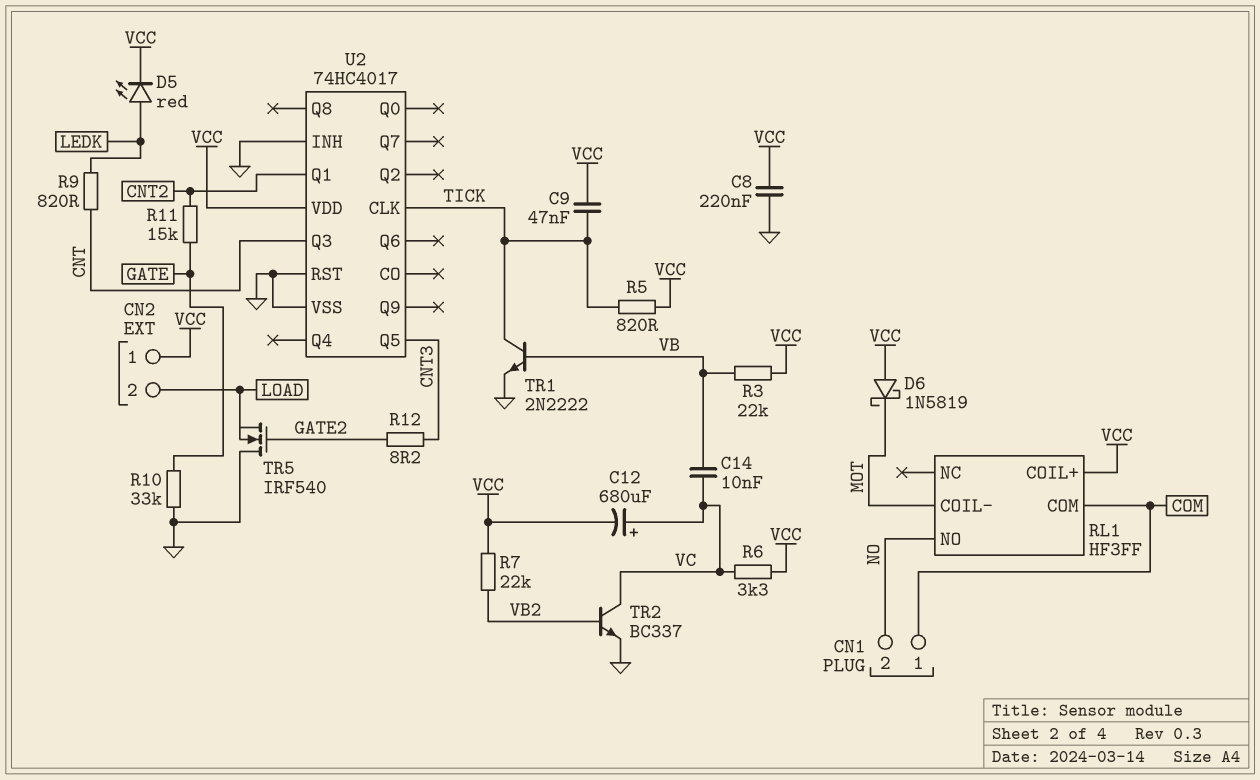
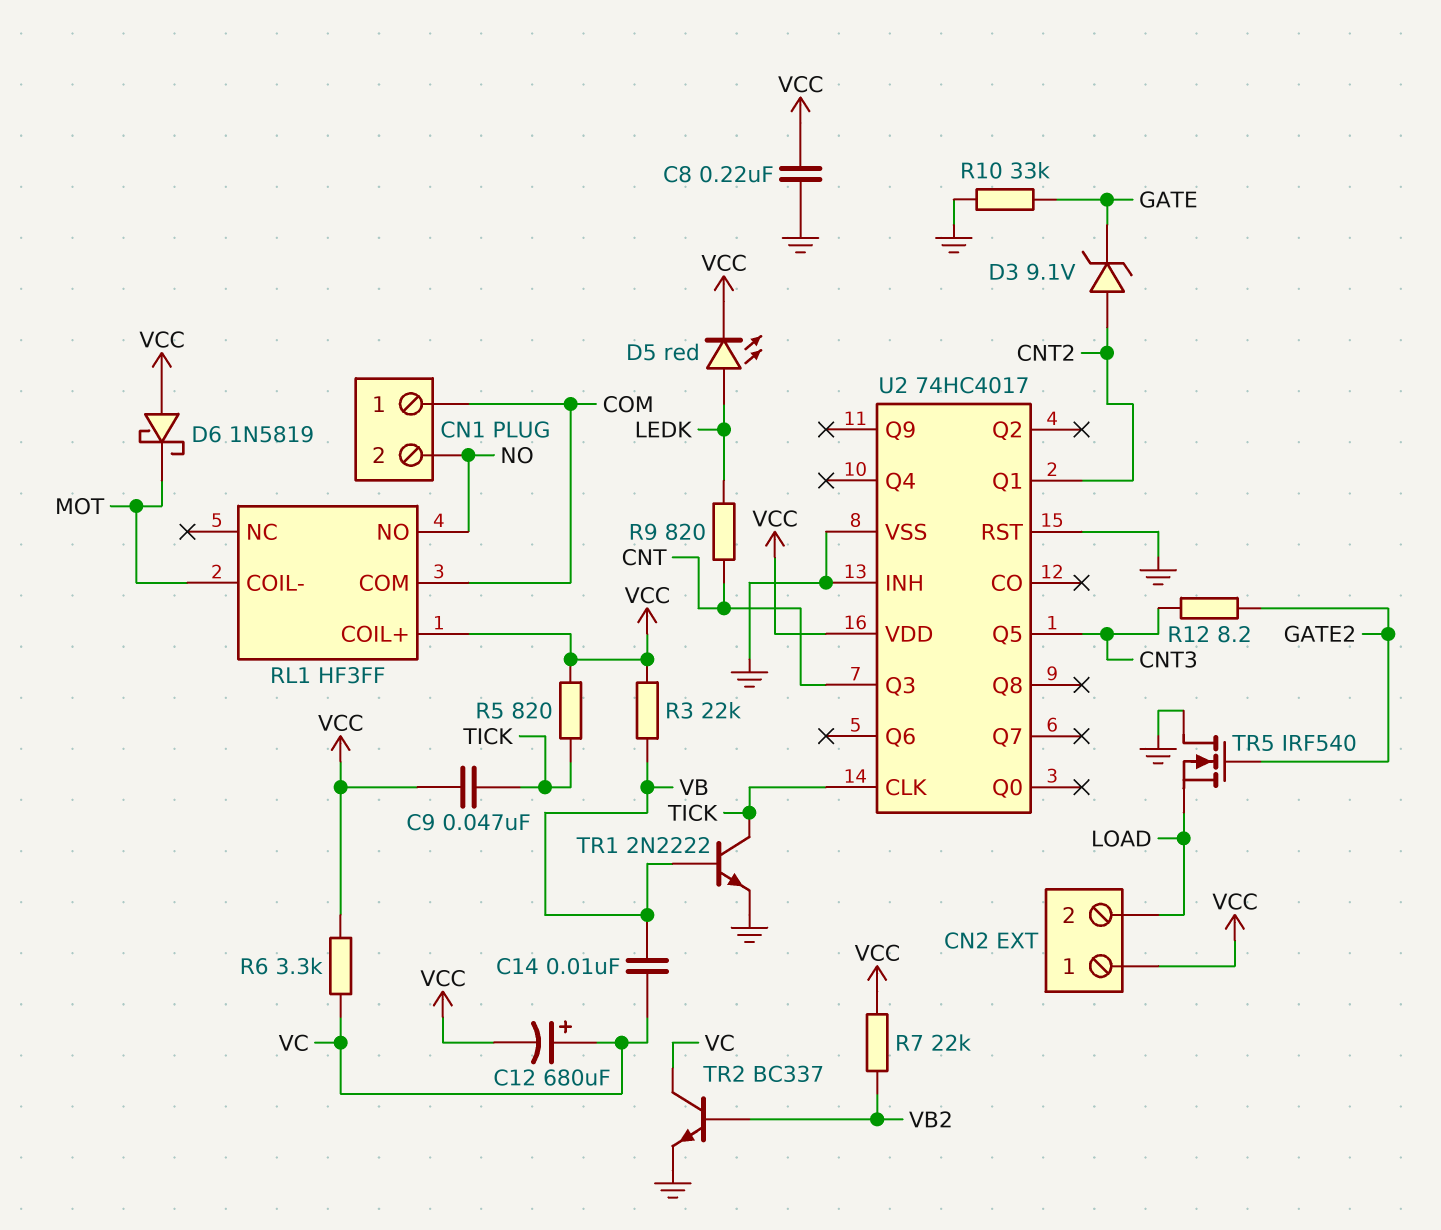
D3: none -> zener 9.1V (A CNT2, K GATE)
R11: 15k (CNT2, GATE) -> none

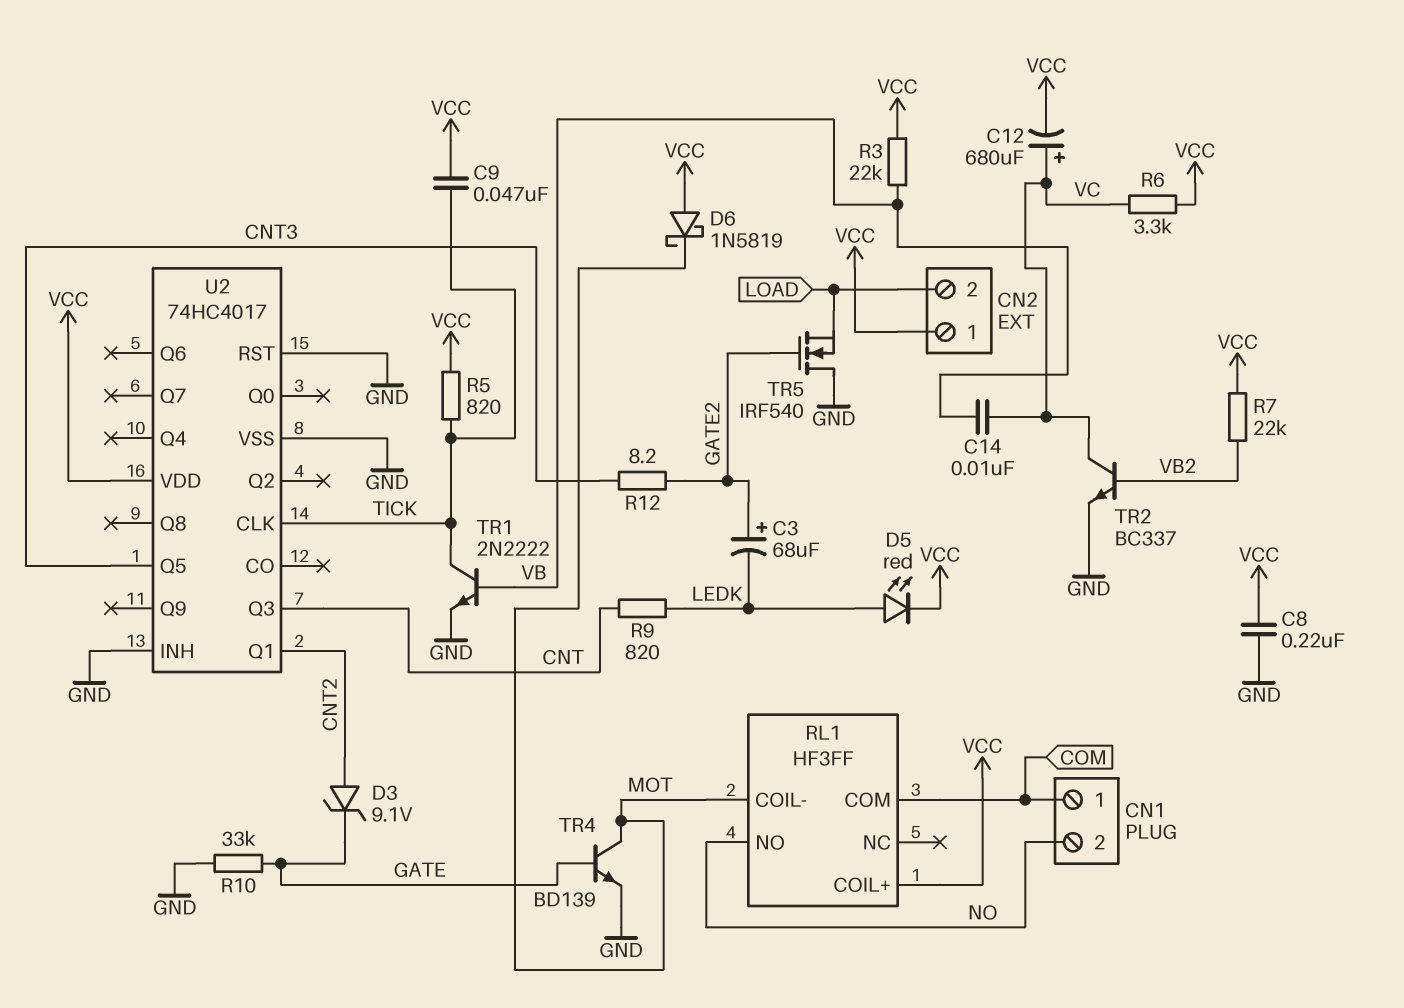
C3: none -> 68uF (plus GATE2, minus LEDK)
TR4: none -> NPN BD139 (B GATE, C MOT, E GND)

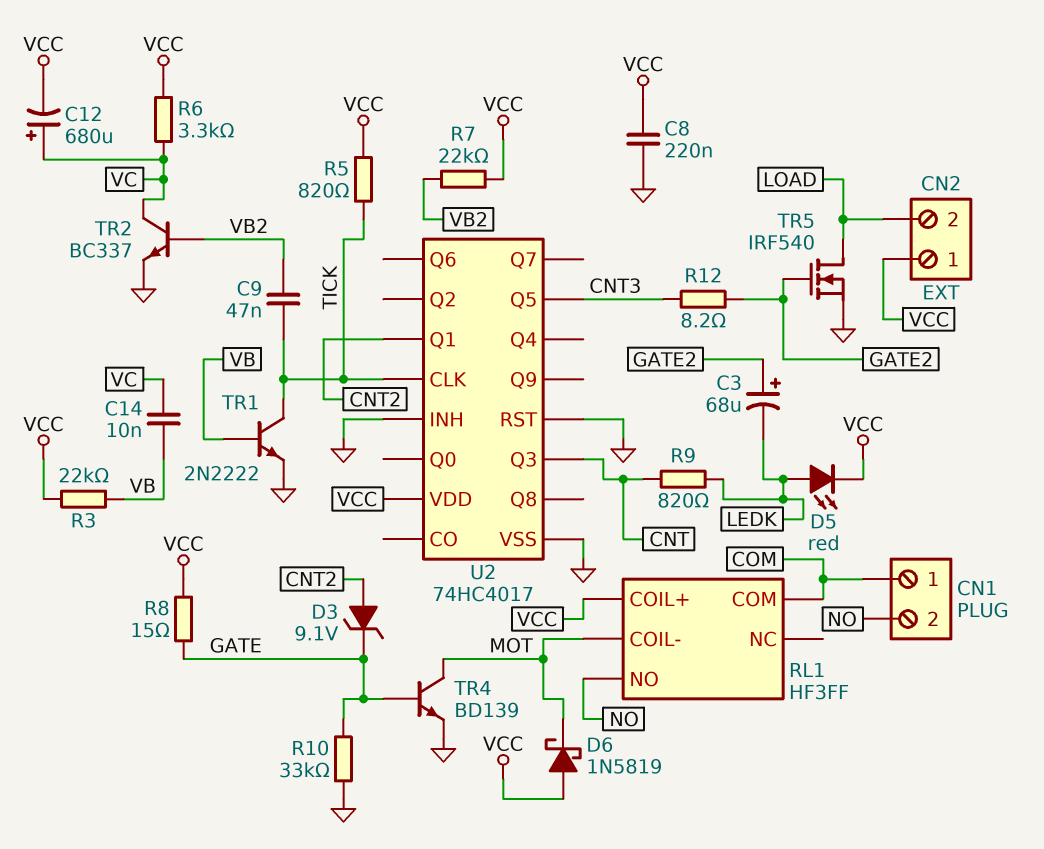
C9: 47nF (TICK, VCC) -> 47nF (TICK, VB2)
R8: none -> 15 (GATE, VCC)
TR5: NMOS IRF540 (G GATE2, D GND, S LOAD) -> NMOS IRF540 (G GATE2, D LOAD, S GND)

